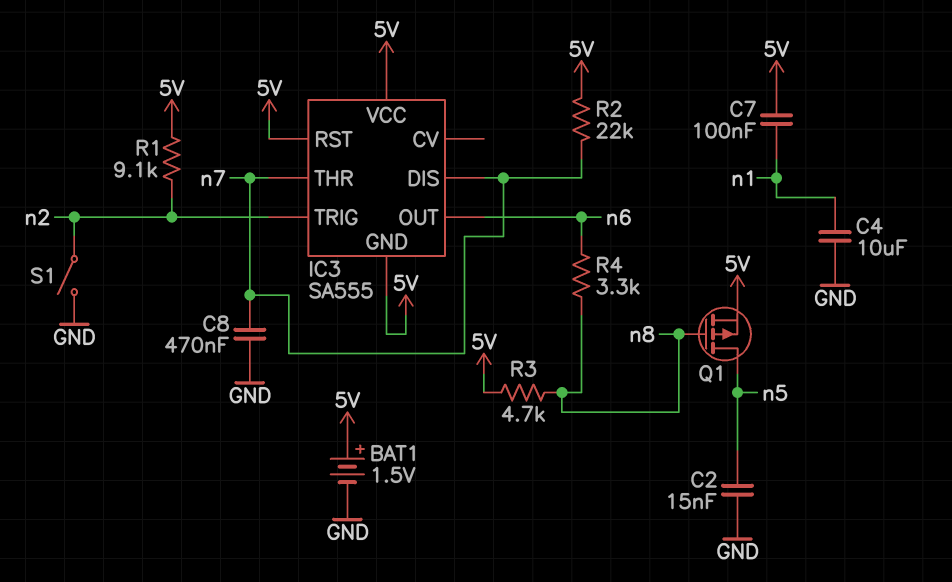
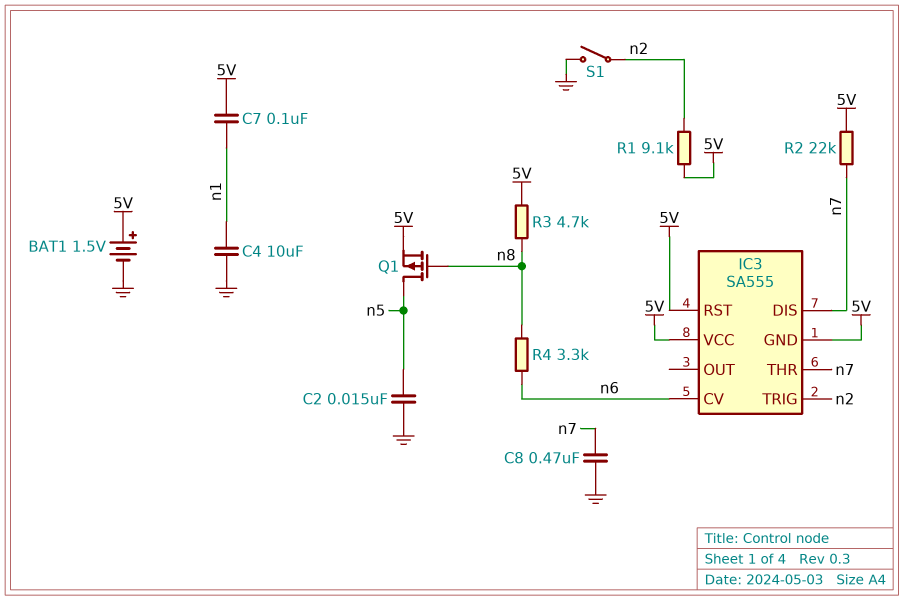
IC3 pin CV: none -> n6
IC3 pin OUT: n6 -> none

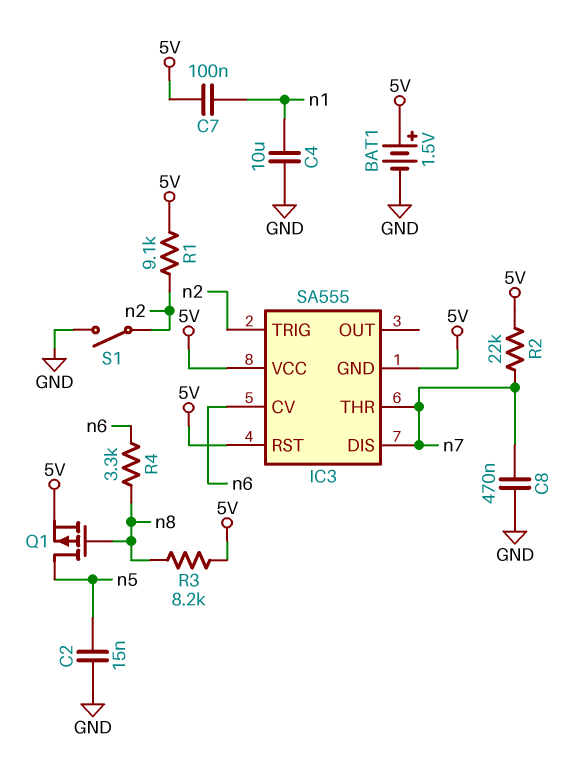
R3: 4.7k (5V, n8) -> 8.2k (5V, n8)

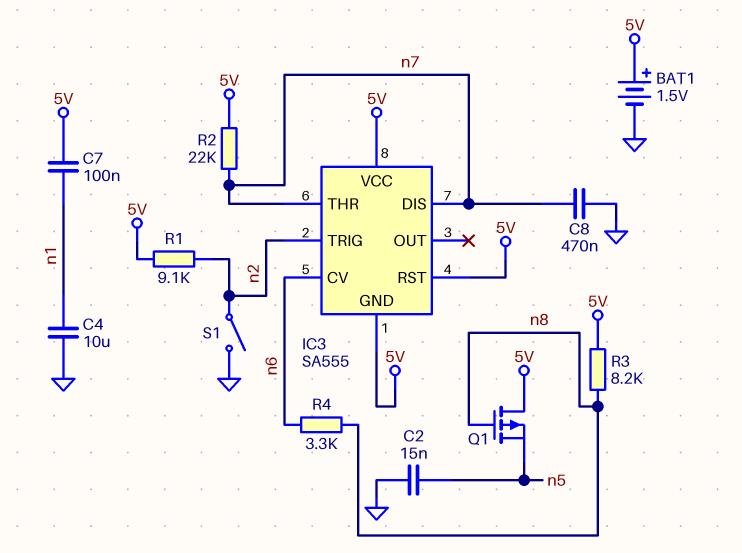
Q1: PMOS (G n8, D n5, S 5V) -> PMOS (G n8, D 5V, S n5)

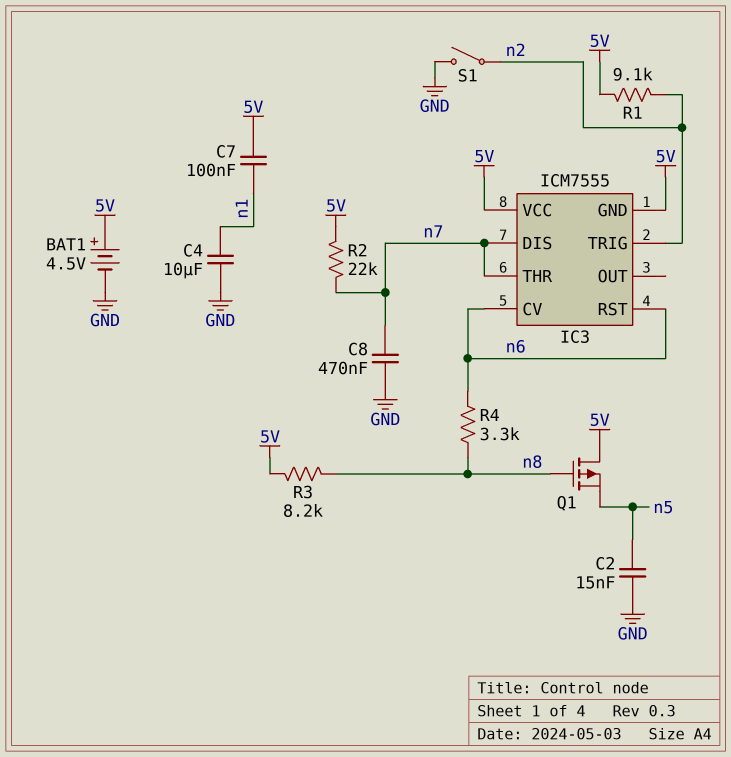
BAT1: 1.5V (plus 5V, minus GND) -> 4.5V (plus 5V, minus GND)
IC3: SA555 -> ICM7555
IC3 pin RST: 5V -> n6

